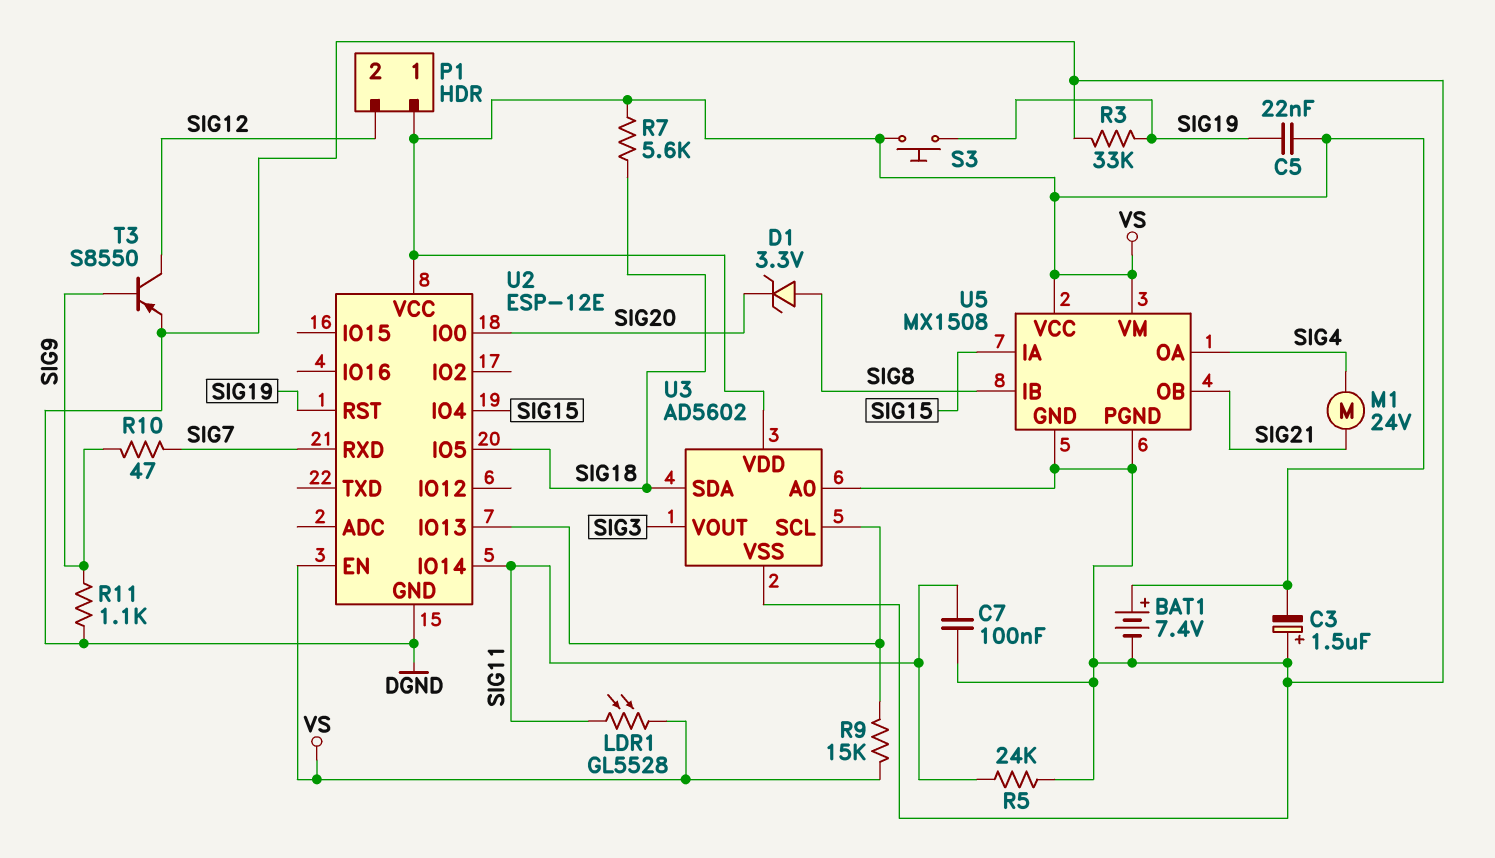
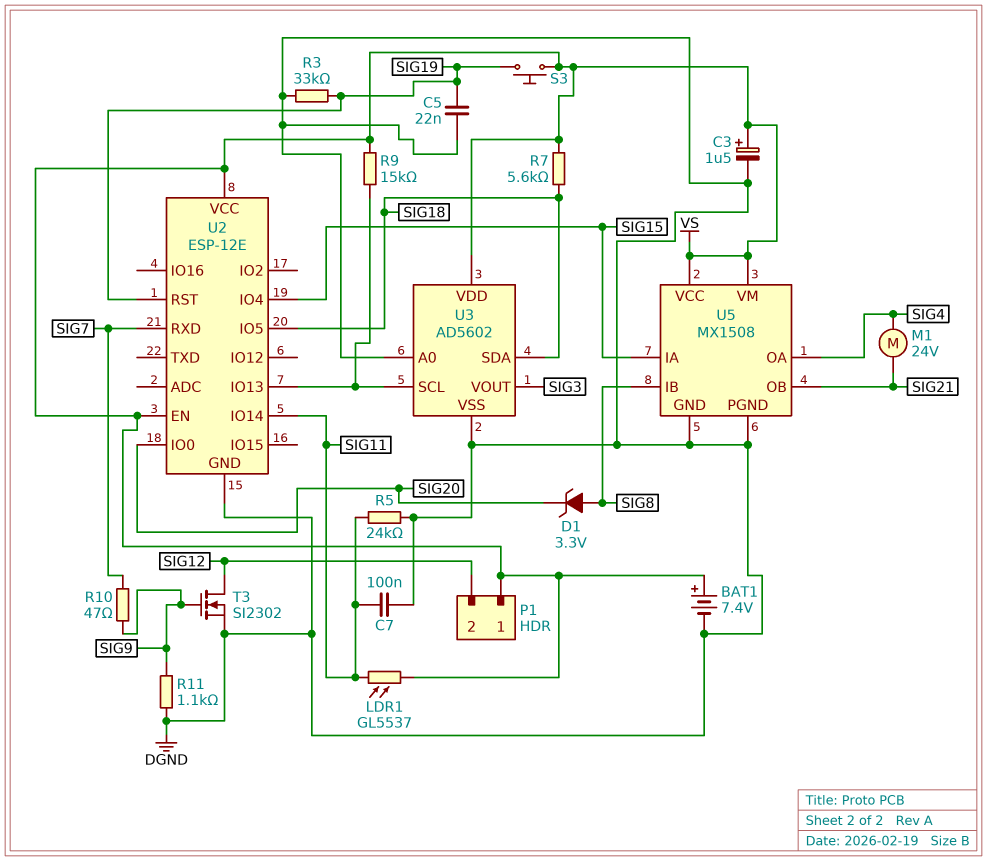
C3: 1.5uF (plus DGND, minus VS) -> 1.5uF (plus VS, minus DGND)
C5: 22nF (SIG19, VS) -> 22nF (DGND, SIG19)
LDR1: GL5528 (SIG11, VS) -> GL5537 (SIG11, VS)
T3: PNP S8550 (B SIG9, C SIG12, E DGND) -> NMOS SI2302 (G SIG9, D SIG12, S DGND)

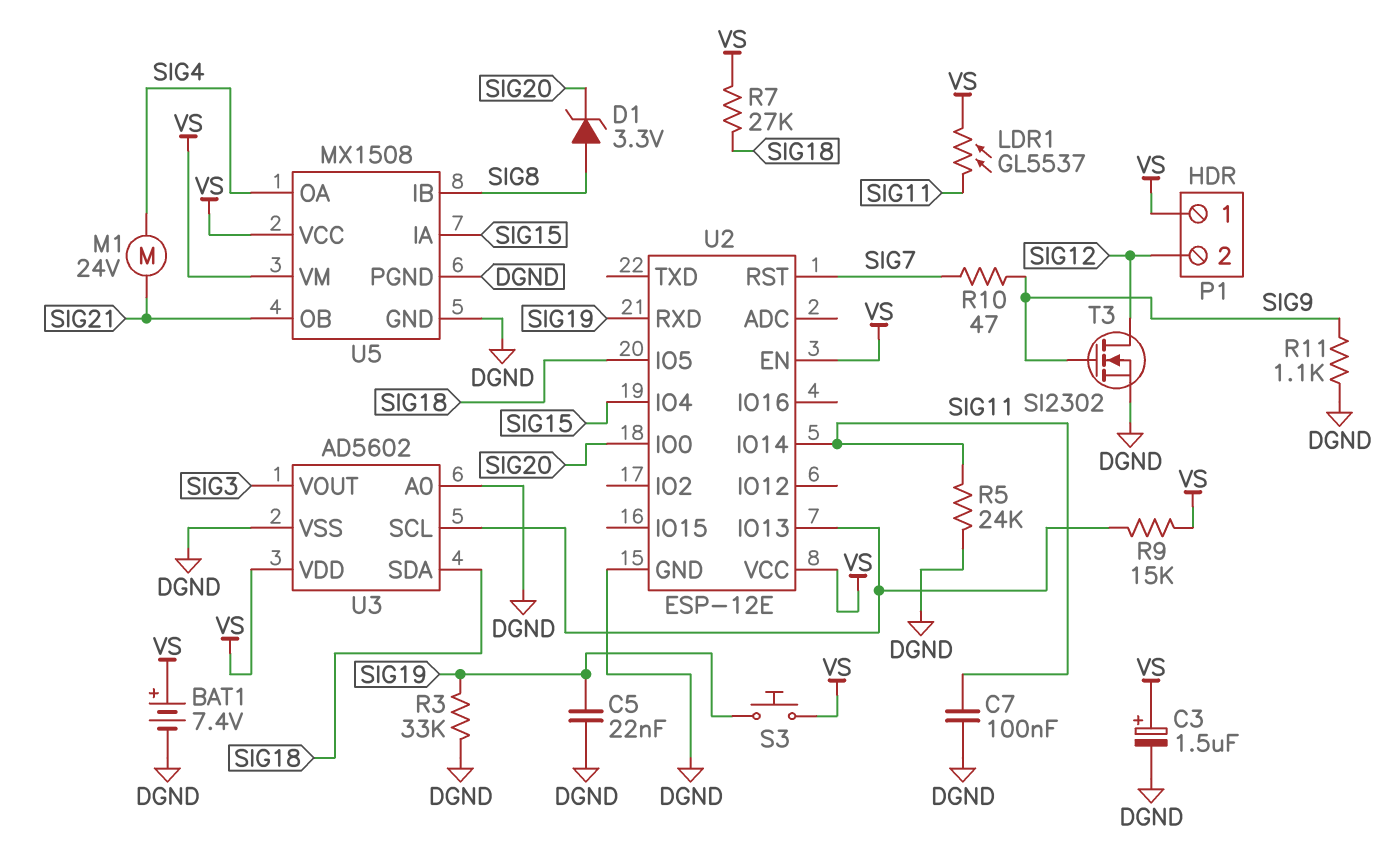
R7: 5.6k (SIG18, VS) -> 27k (SIG18, VS)
U2 pin RST: SIG19 -> SIG7
U2 pin RXD: SIG7 -> SIG19

